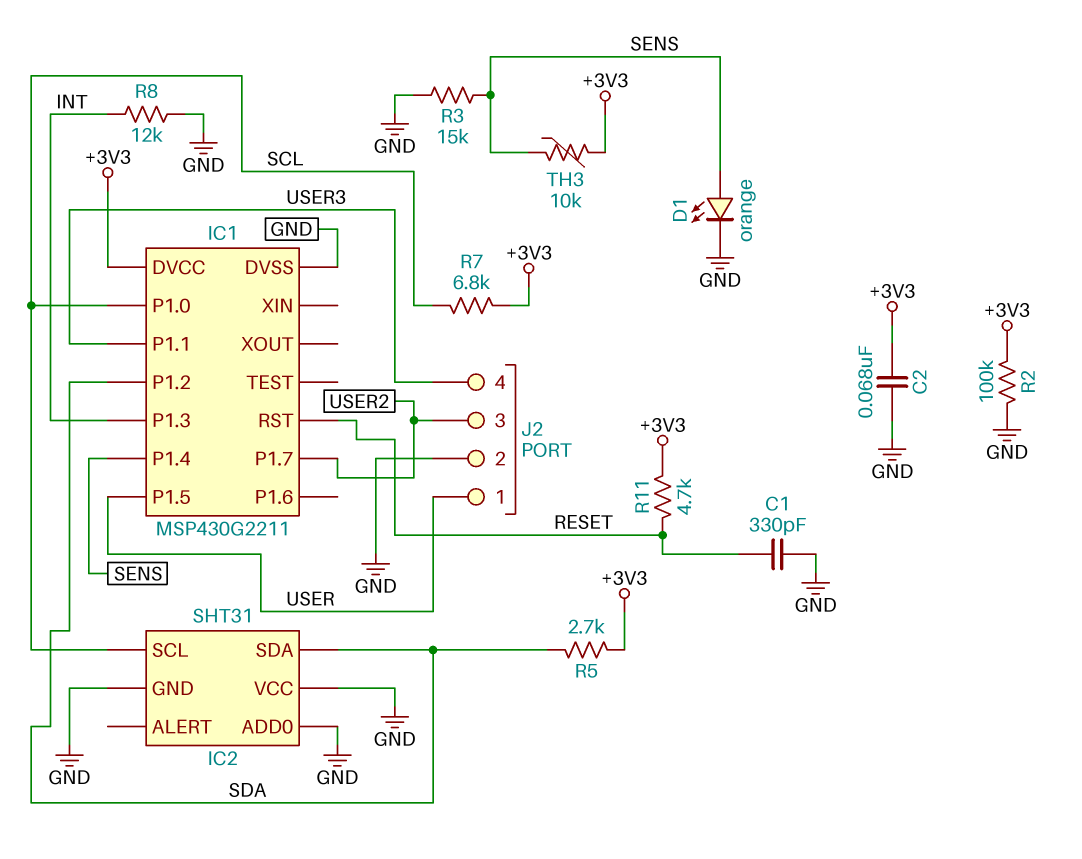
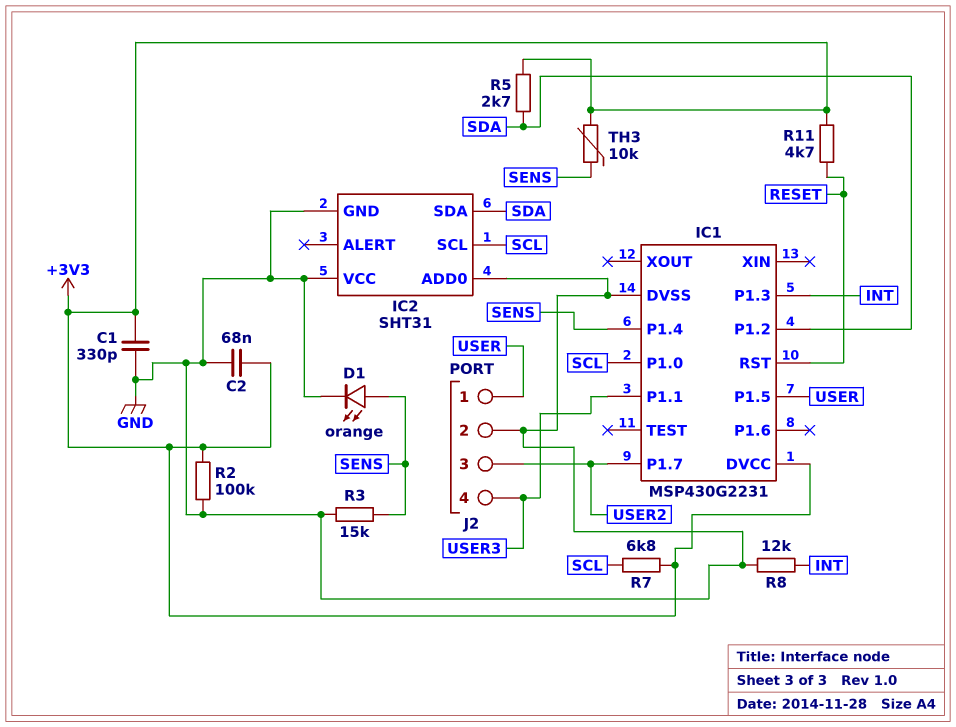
C1: 330pF (GND, RESET) -> 330pF (+3V3, GND)
IC1: MSP430G2211 -> MSP430G2231

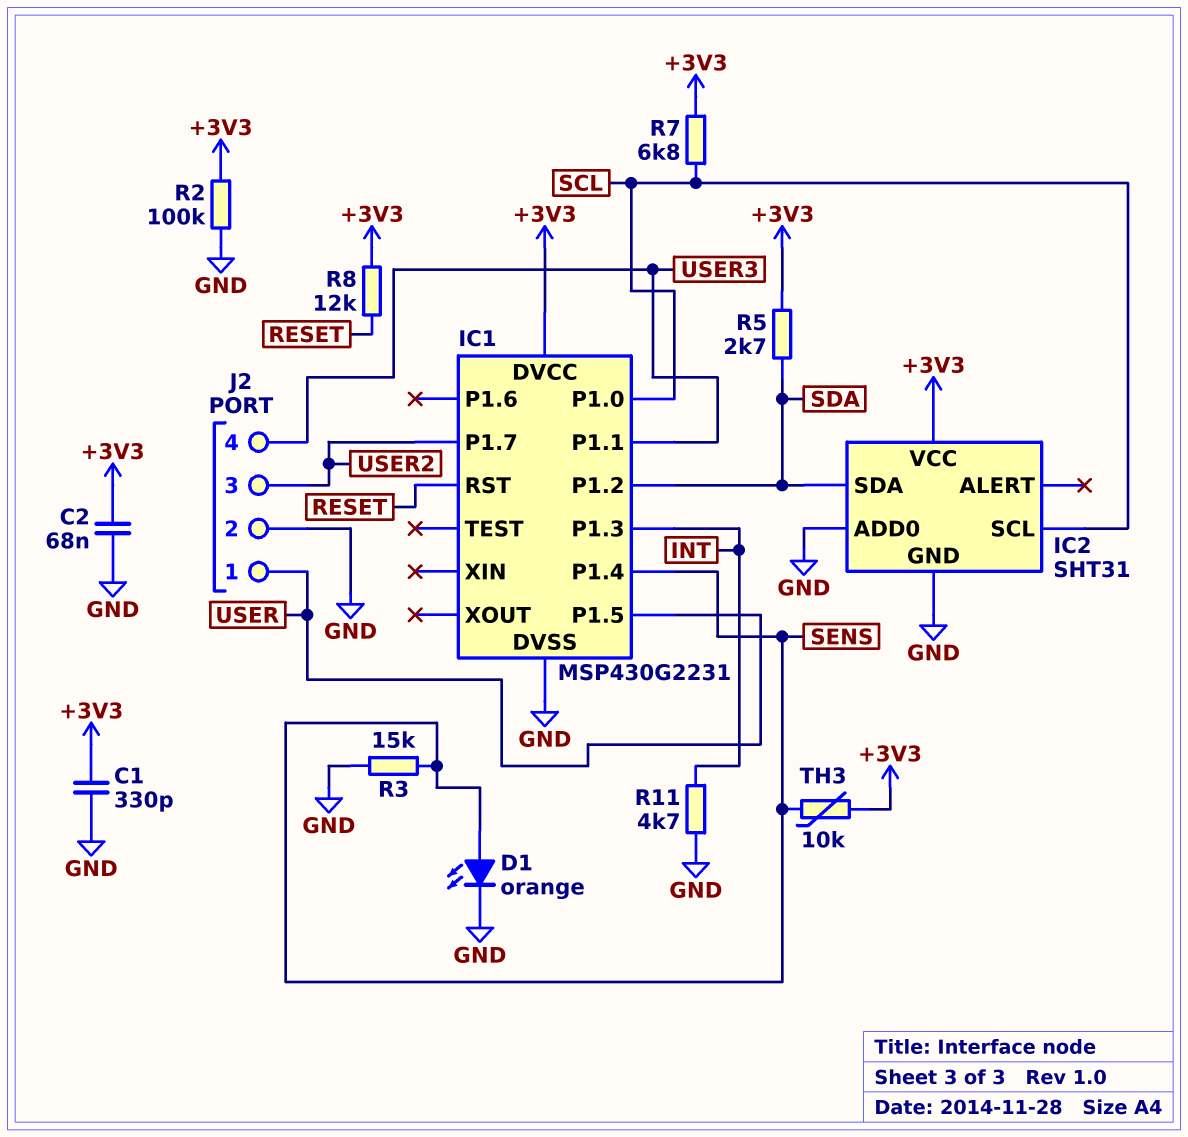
IC2 pin VCC: GND -> +3V3
R8: 12k (GND, INT) -> 12k (+3V3, RESET)
R11: 4.7k (+3V3, RESET) -> 4.7k (GND, INT)

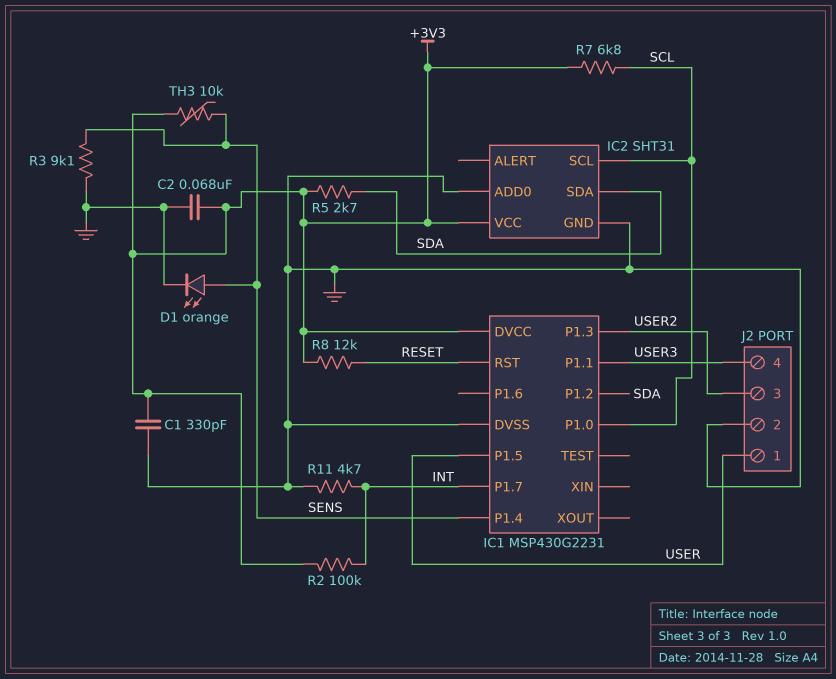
IC1 pin P1.3: INT -> USER2
IC1 pin P1.7: USER2 -> INT
R2: 100k (+3V3, GND) -> 100k (+3V3, INT)
R3: 15k (GND, SENS) -> 9.1k (GND, SENS)

